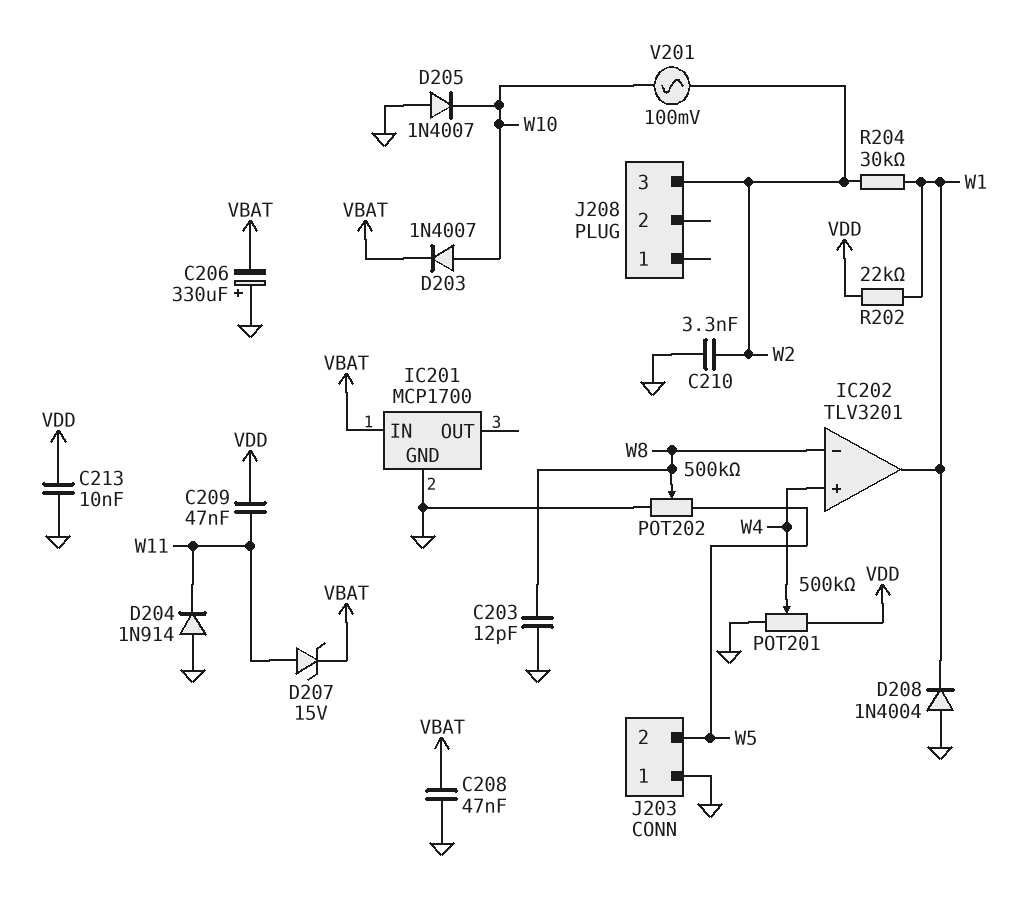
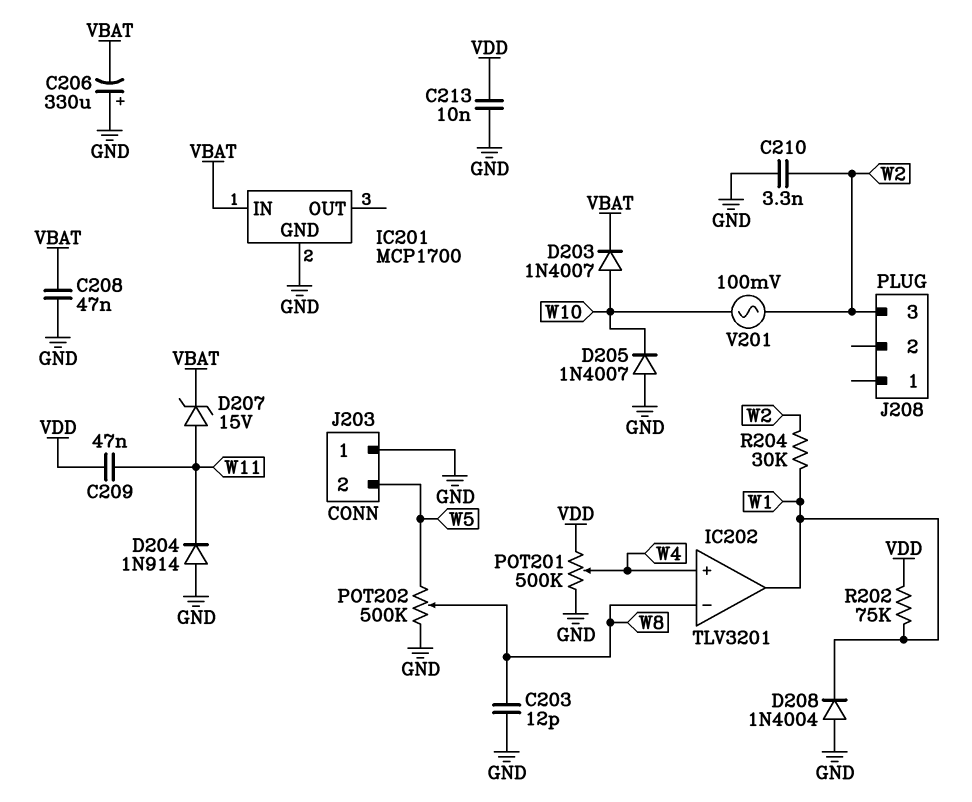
R202: 22k (VDD, W1) -> 75k (VDD, W1)

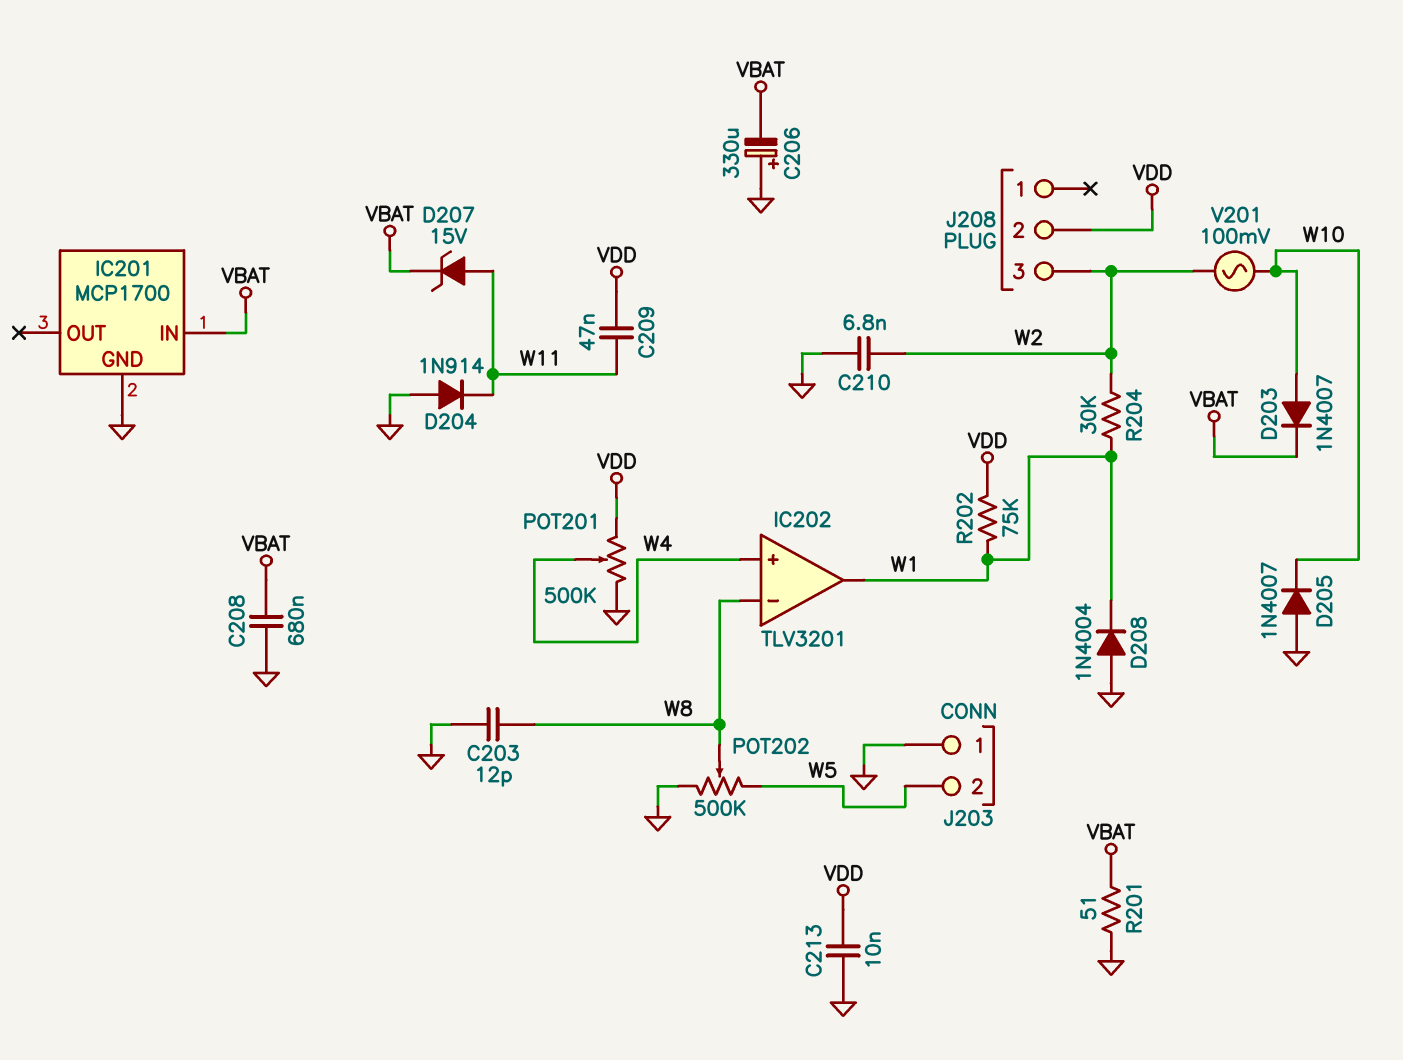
C208: 47nF (GND, VBAT) -> 680nF (GND, VBAT)
C210: 3.3nF (GND, W2) -> 6.8nF (GND, W2)
J208 pin 2: none -> VDD
R201: none -> 51 (GND, VBAT)

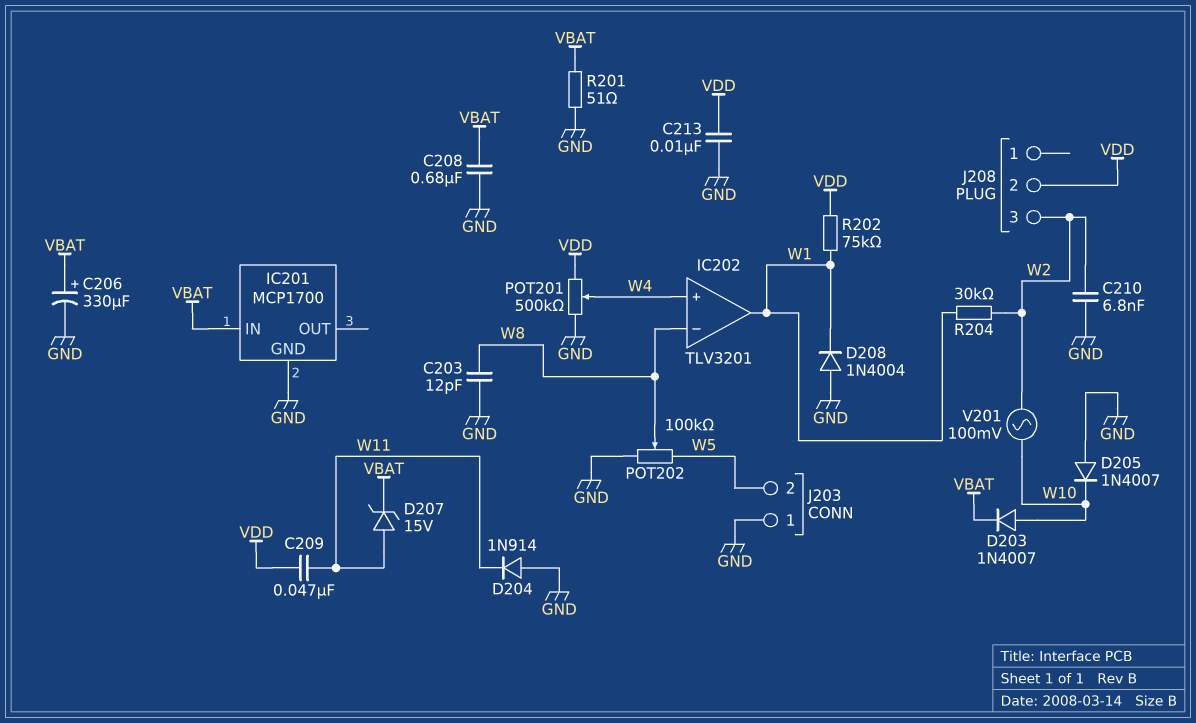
C206: 330uF (plus GND, minus VBAT) -> 330uF (plus VBAT, minus GND)
POT202: 500k (GND, W5, wiper W8) -> 100k (GND, W5, wiper W8)

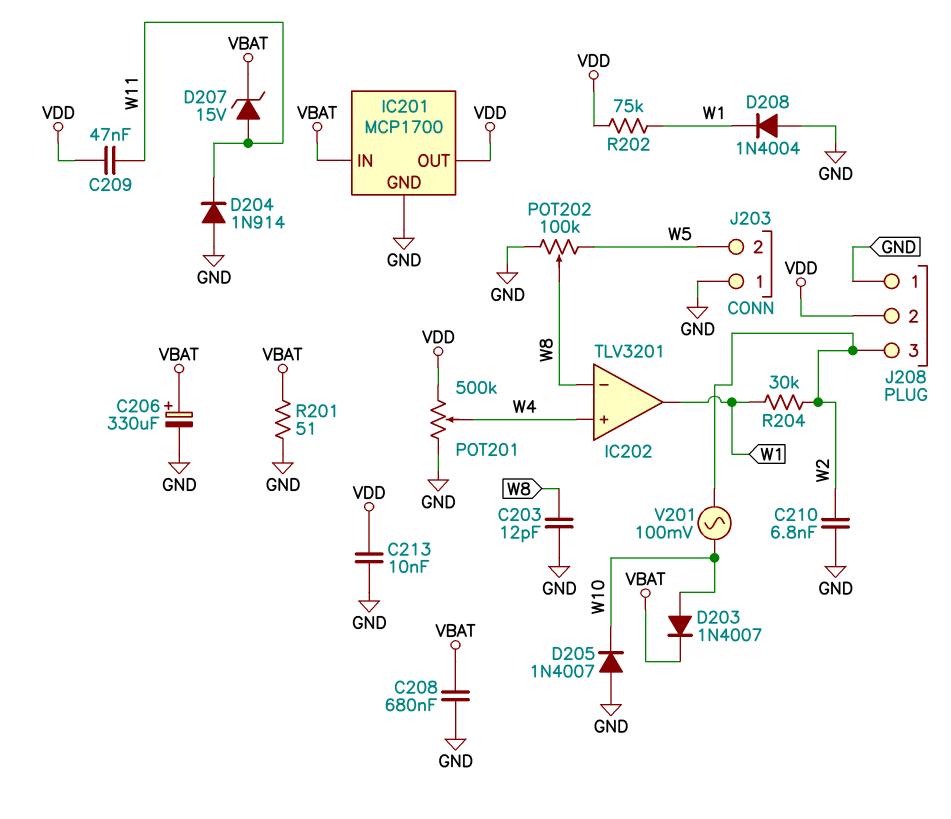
IC201 pin OUT: none -> VDD
J208 pin 1: none -> GND

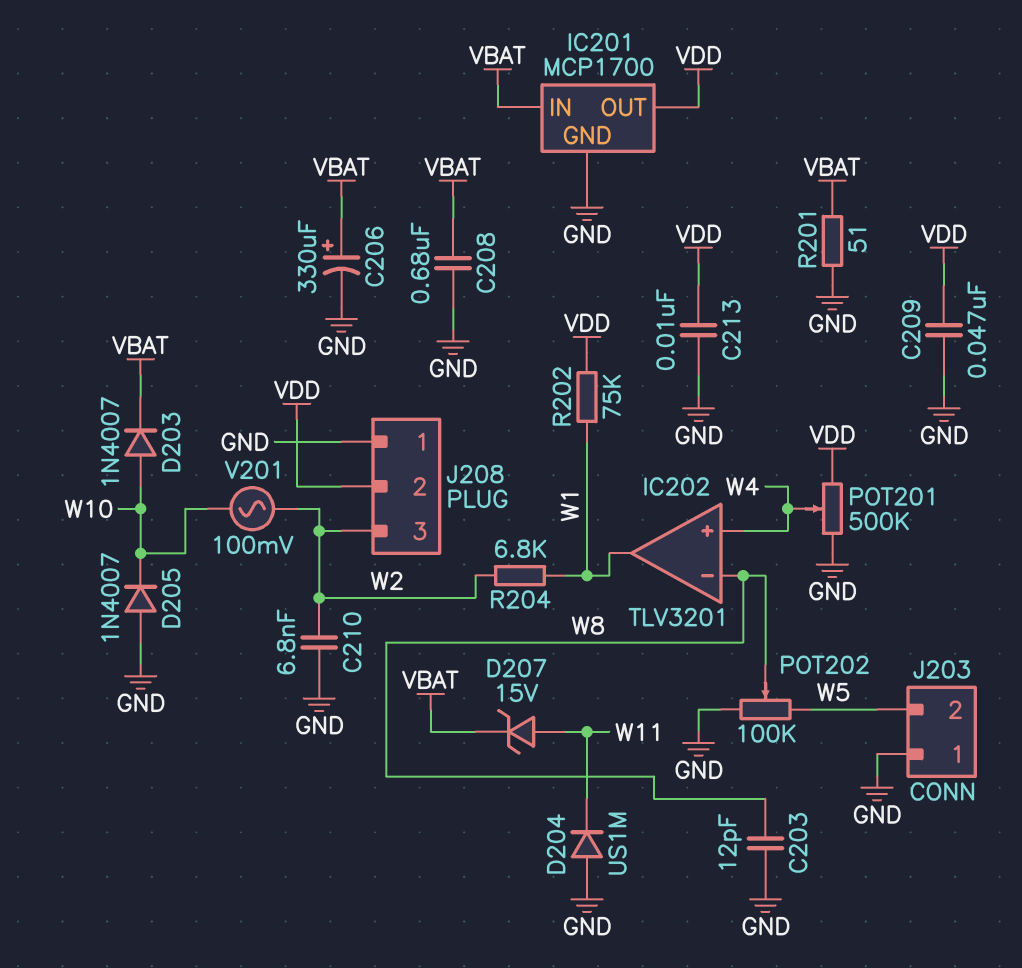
C209: 47nF (VDD, W11) -> 47nF (GND, VDD)
D204: diode 1N914 (A GND, K W11) -> diode US1M (A GND, K W11)
D208: diode 1N4004 (A GND, K W1) -> none
R204: 30k (W1, W2) -> 6.8k (W1, W2)

